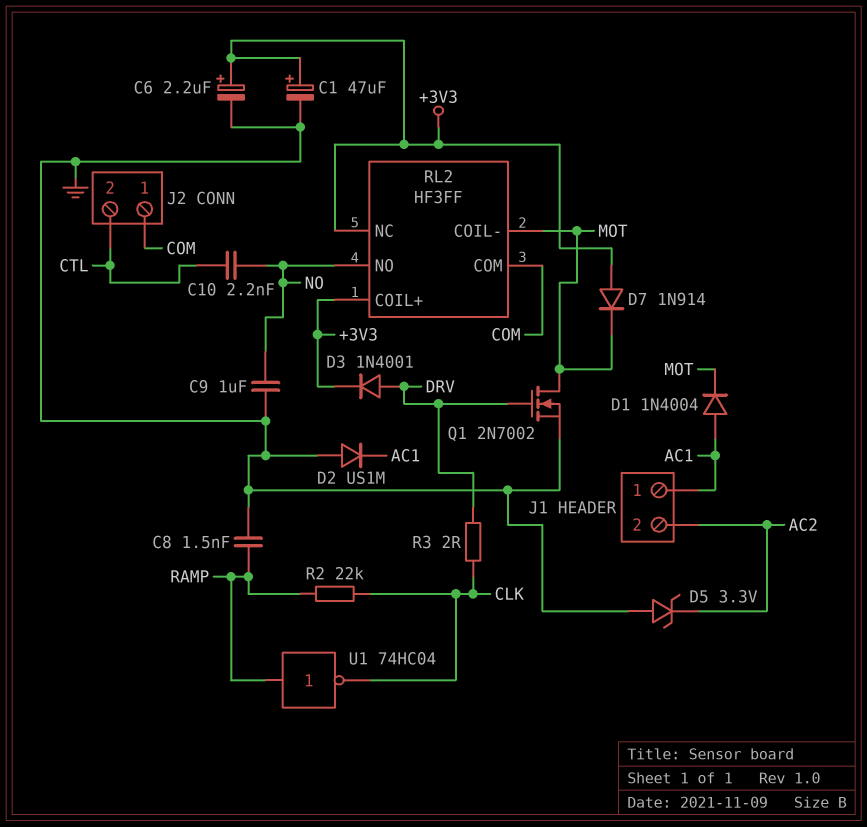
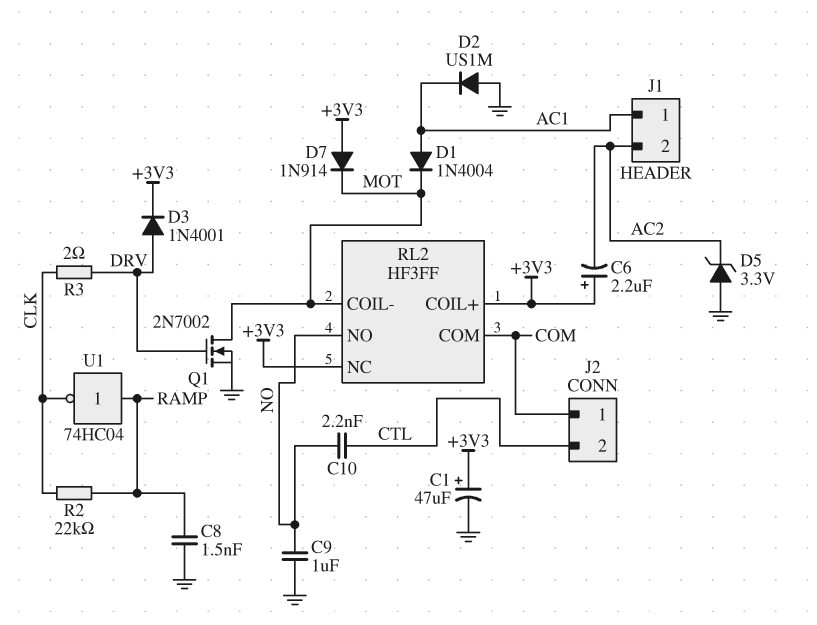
C6: 2.2uF (plus +3V3, minus GND) -> 2.2uF (plus +3V3, minus AC2)

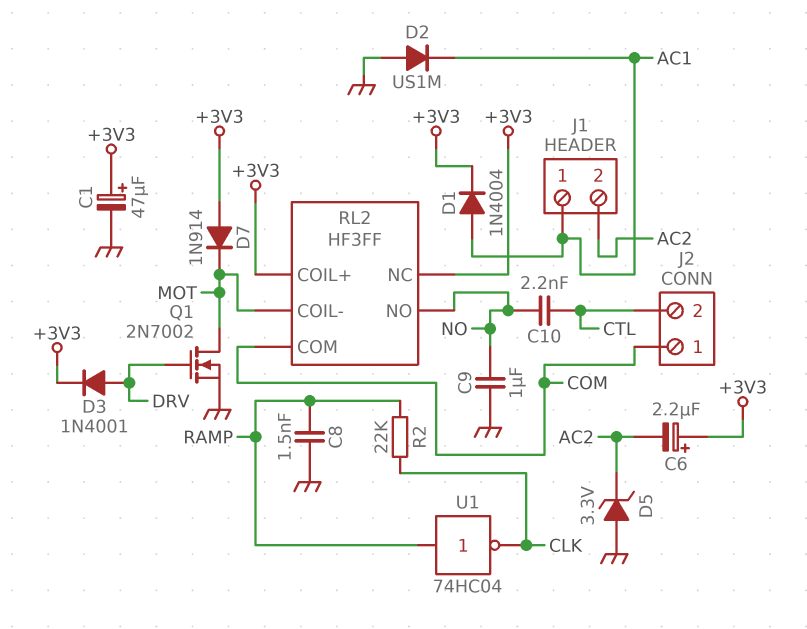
D1: diode 1N4004 (A AC1, K MOT) -> diode 1N4004 (A AC1, K +3V3)
R3: 2 (CLK, DRV) -> none

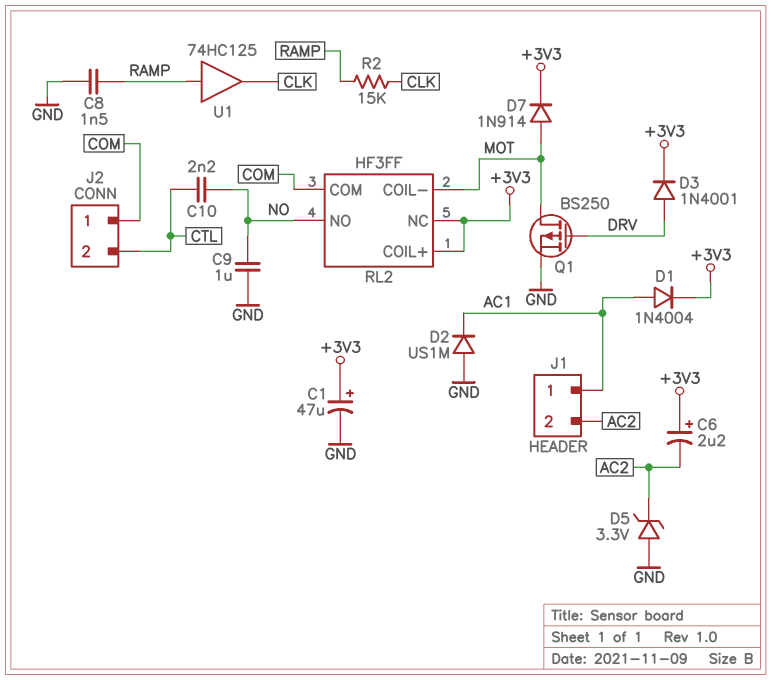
D7: diode 1N914 (A +3V3, K MOT) -> diode 1N914 (A MOT, K +3V3)
Q1: NMOS 2N7002 (G DRV, D MOT, S GND) -> PMOS BS250 (G DRV, D MOT, S GND)
R2: 22k (CLK, RAMP) -> 15k (CLK, RAMP)
U1: NOT 74HC04 (in RAMP, out CLK) -> buffer 74HC125 (in RAMP, out CLK)

